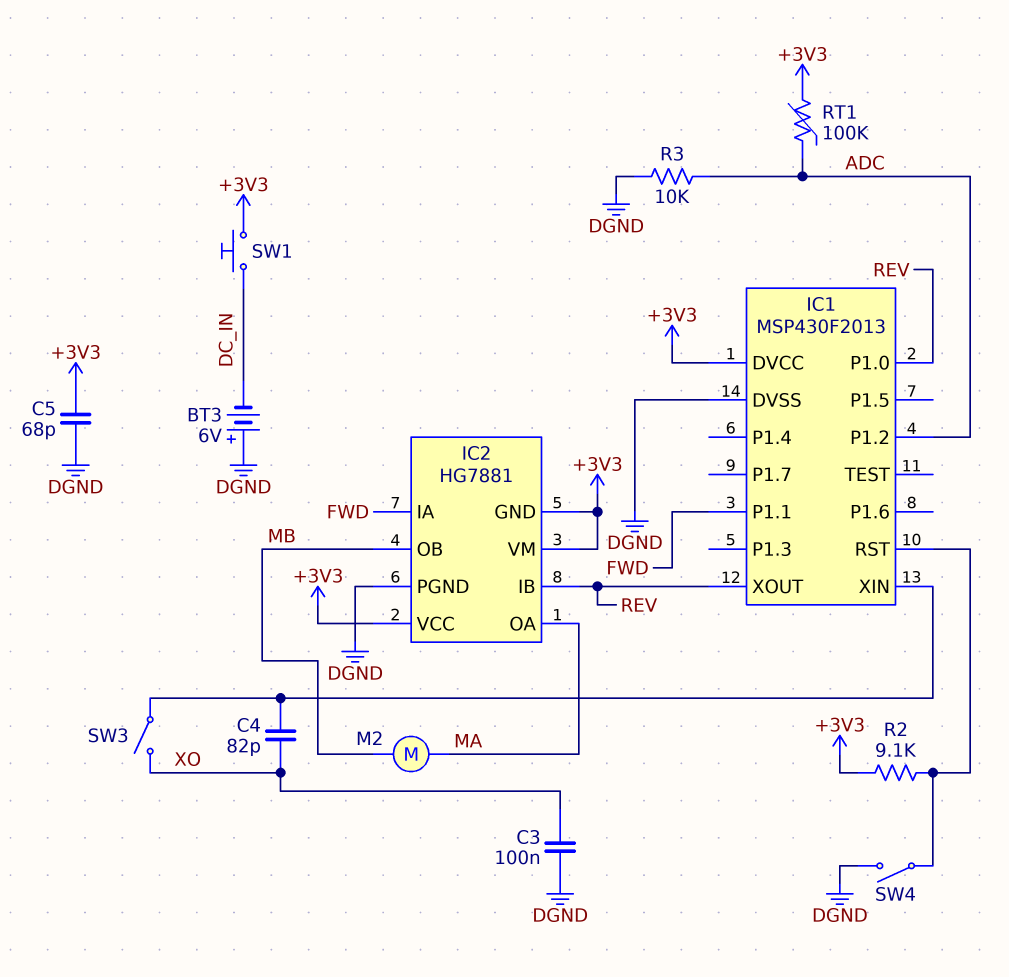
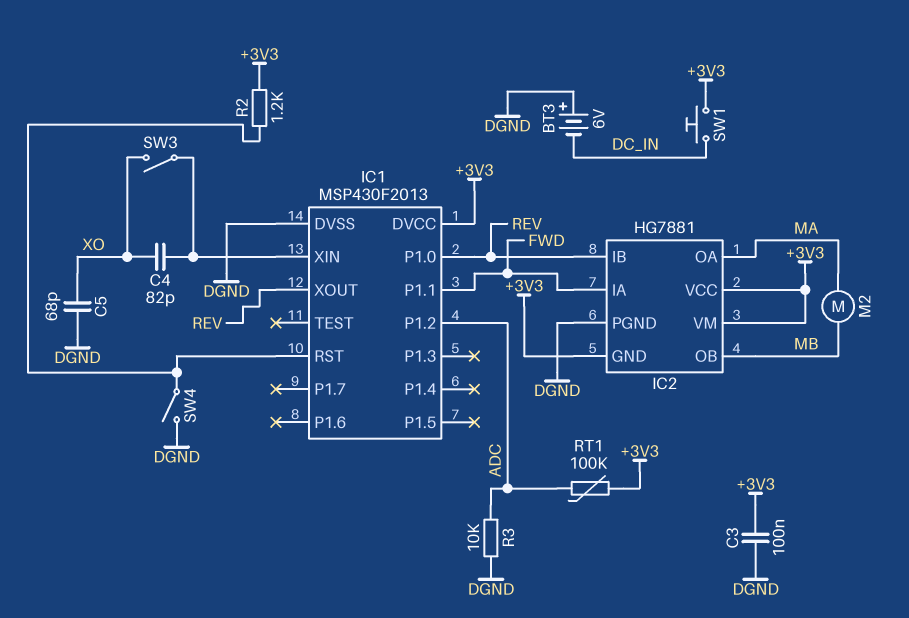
C3: 100nF (DGND, XO) -> 100nF (+3V3, DGND)
C5: 68pF (+3V3, DGND) -> 68pF (DGND, XO)
R2: 9.1k (+3V3, IC1/RST) -> 1.2k (+3V3, IC1/RST)

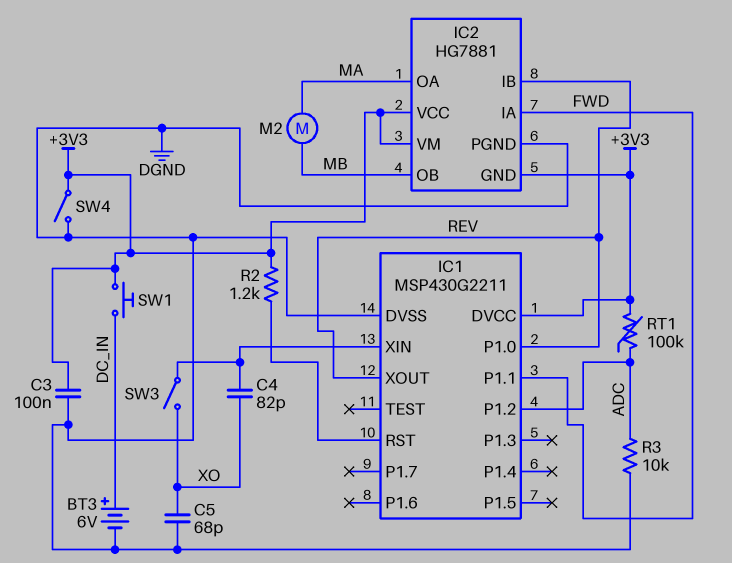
BT3: 6V (plus DGND, minus DC_IN) -> 6V (plus DC_IN, minus DGND)
IC1: MSP430F2013 -> MSP430G2211
SW4: switch (DGND, IC1/RST) -> switch (+3V3, DGND)

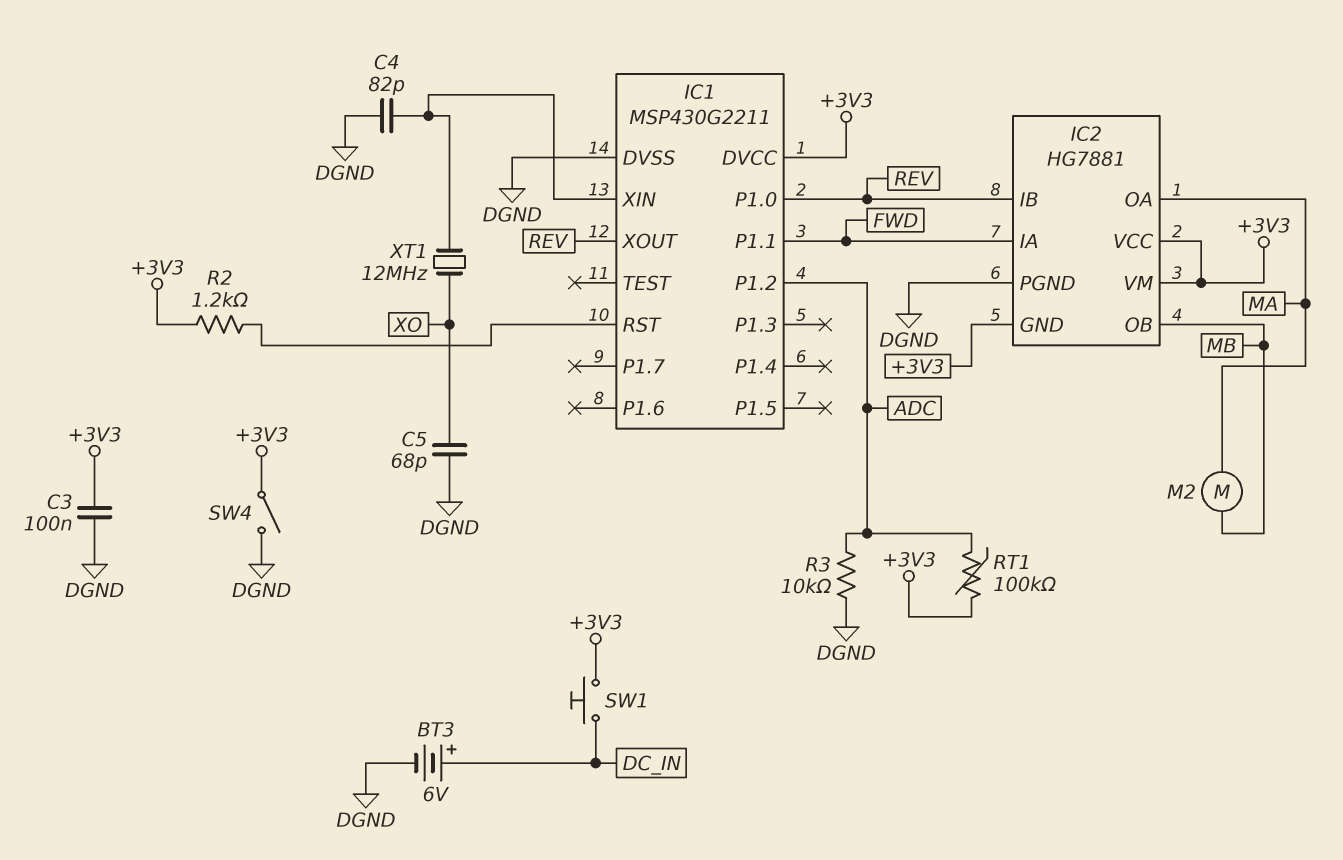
C4: 82pF (IC1/XIN, XO) -> 82pF (DGND, IC1/XIN)
SW3: switch (IC1/XIN, XO) -> none
XT1: none -> 12MHz (IC1/XIN, XO)

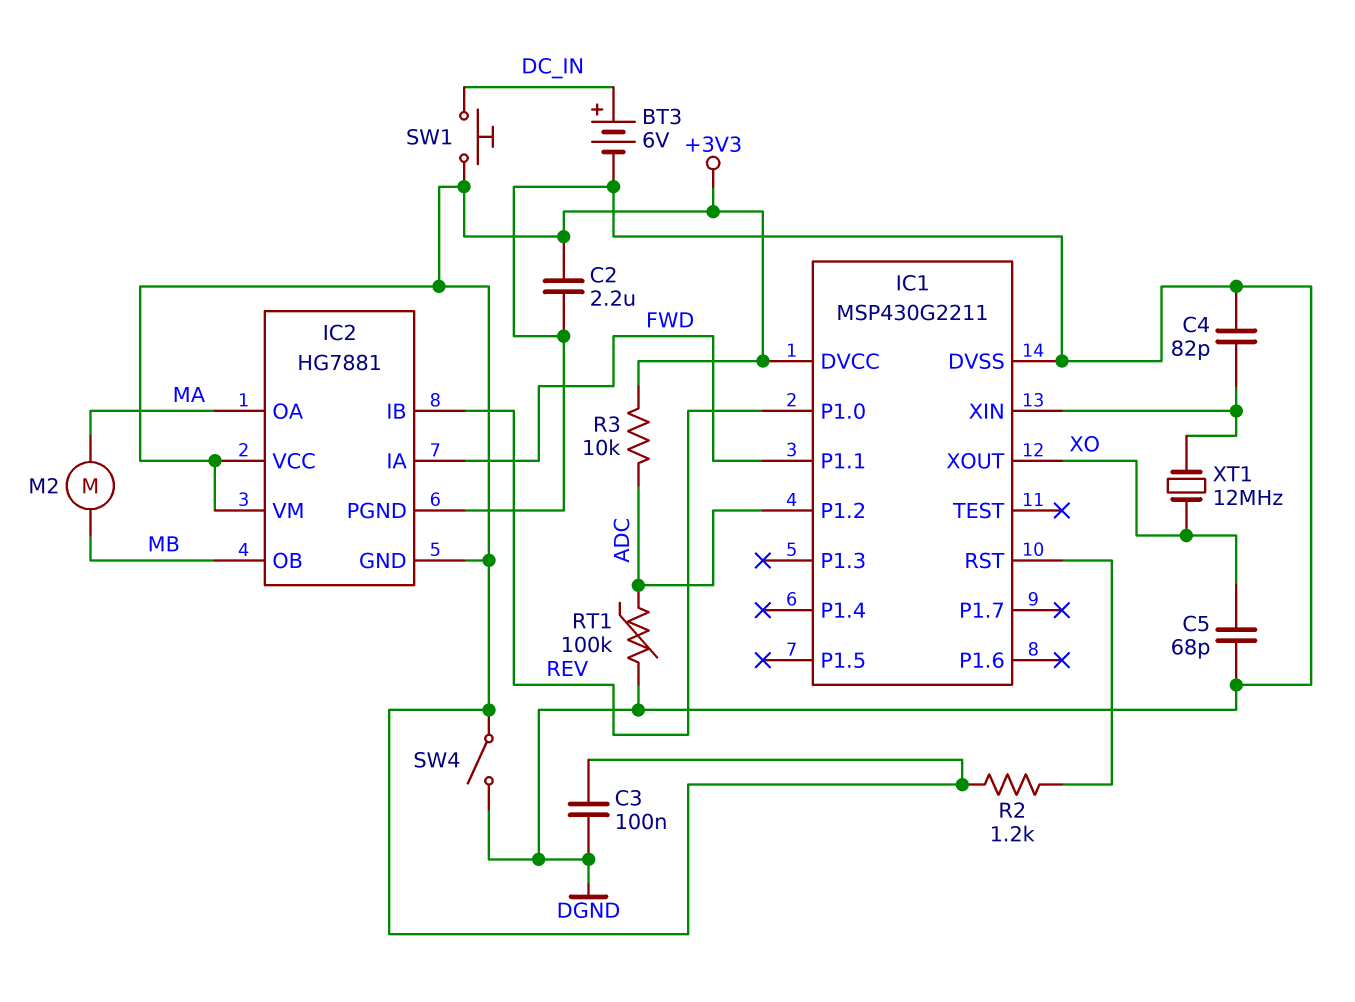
C2: none -> 2.2uF (+3V3, DGND)
IC1 pin XOUT: REV -> XO
R3: 10k (ADC, DGND) -> 10k (+3V3, ADC)
RT1: 100k (+3V3, ADC) -> 100k (ADC, DGND)

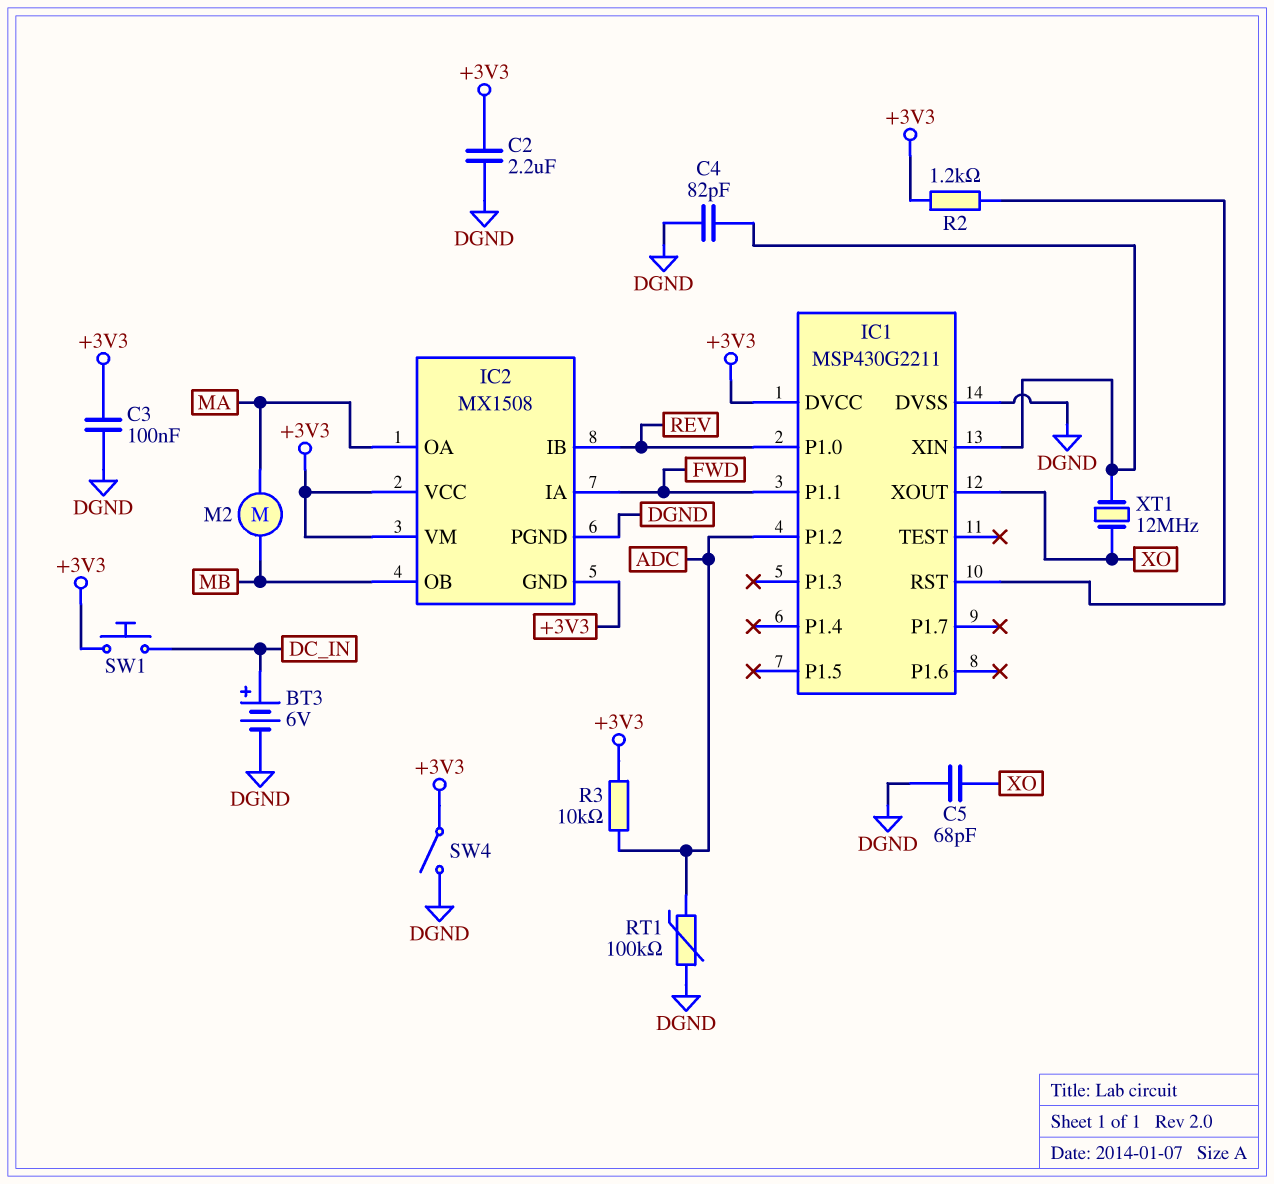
IC2: HG7881 -> MX1508

